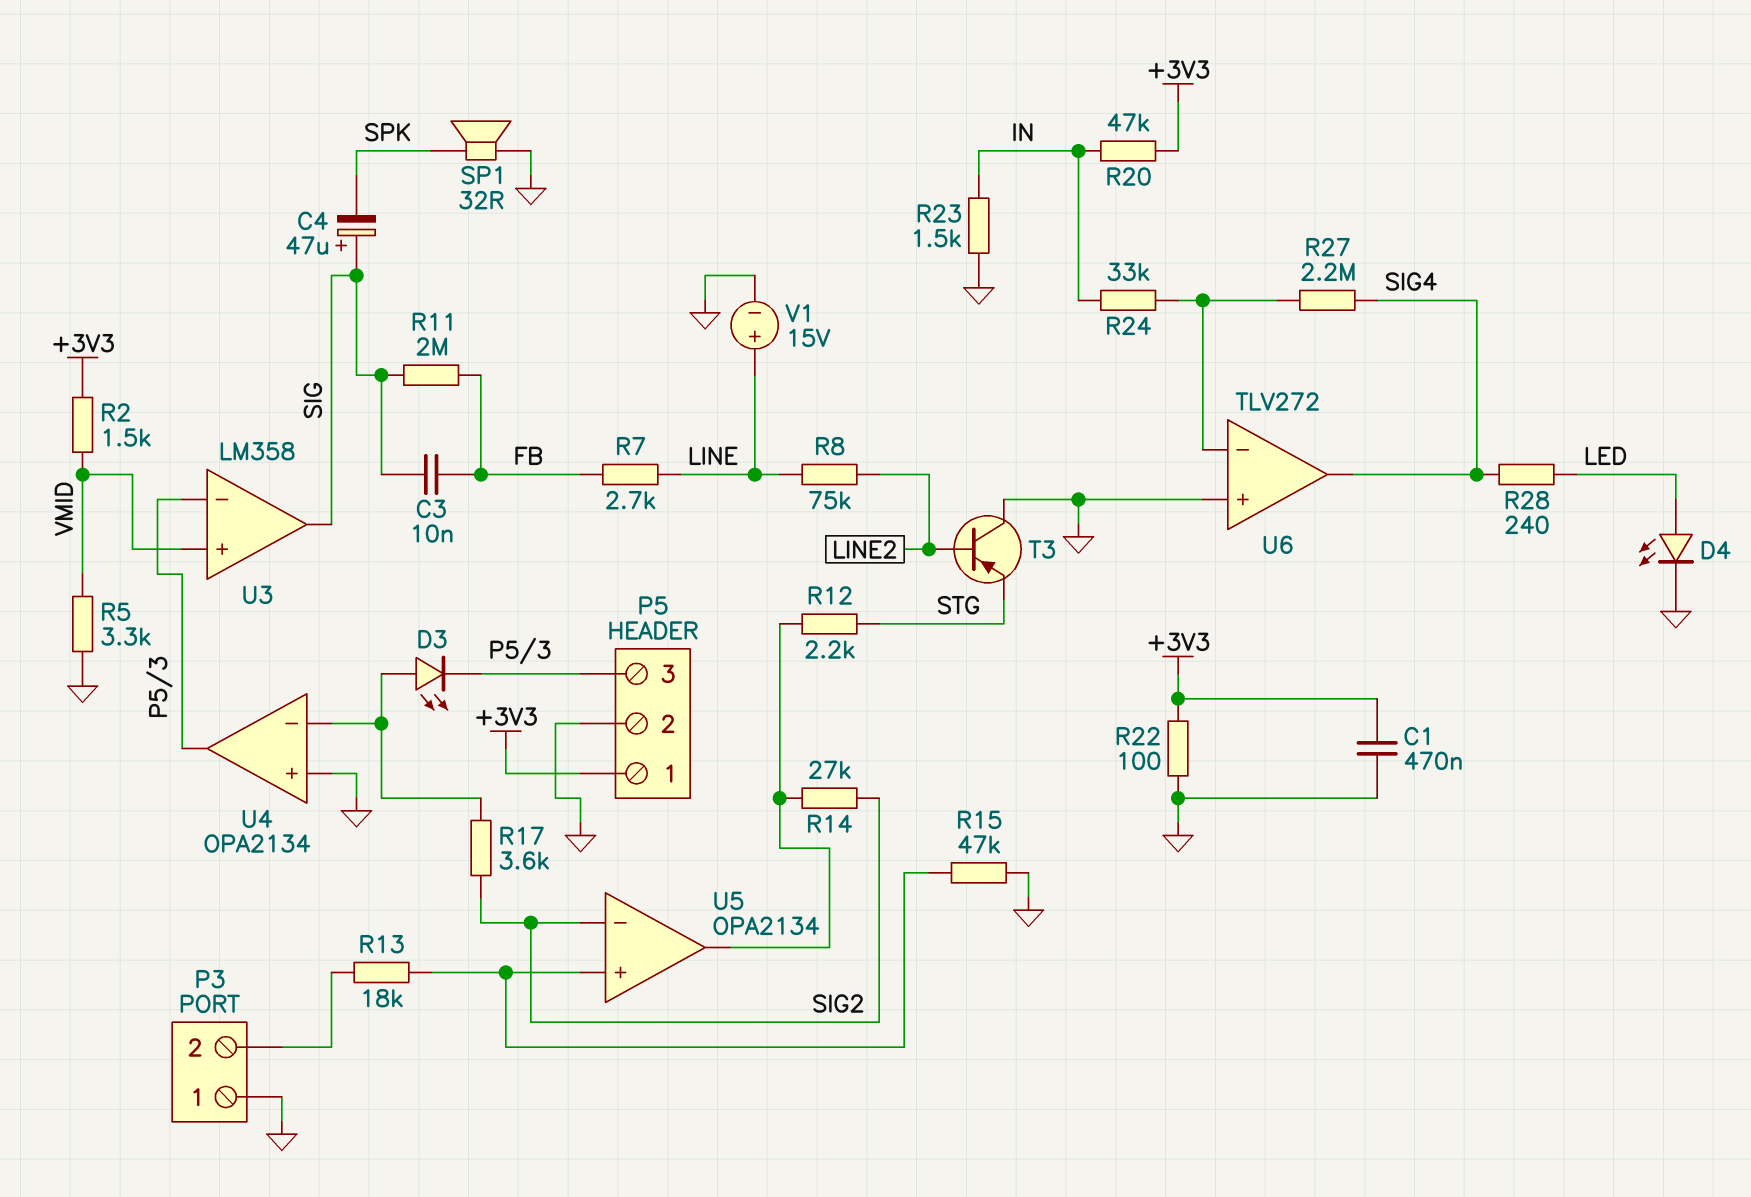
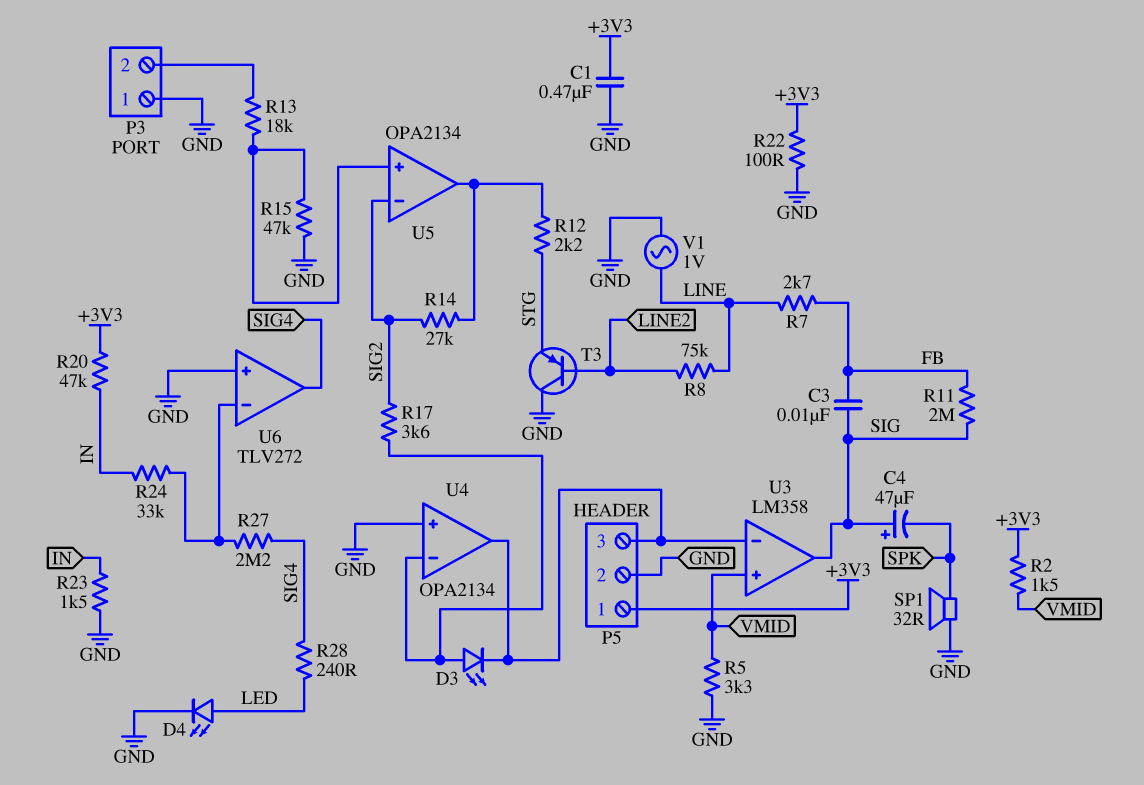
V1: 15V (plus LINE, minus GND) -> AC 1V (GND, LINE)

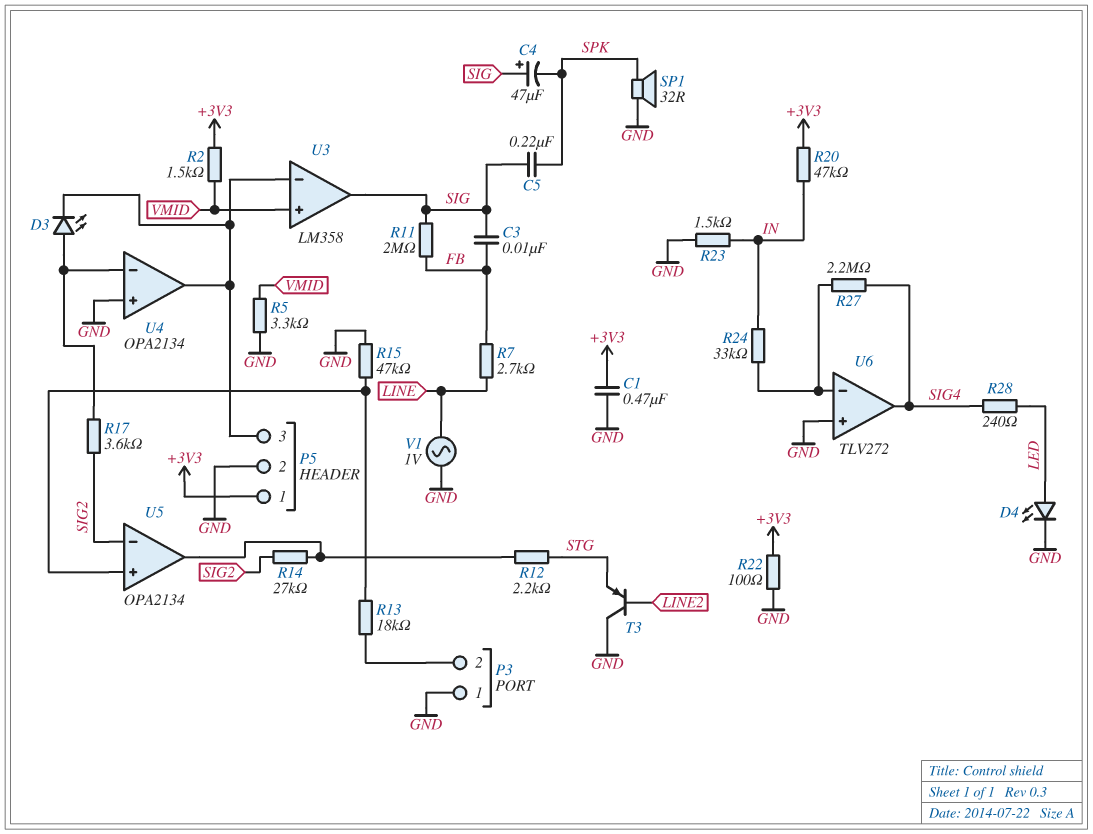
C5: none -> 220nF (SIG, SPK)
R8: 75k (LINE, LINE2) -> none

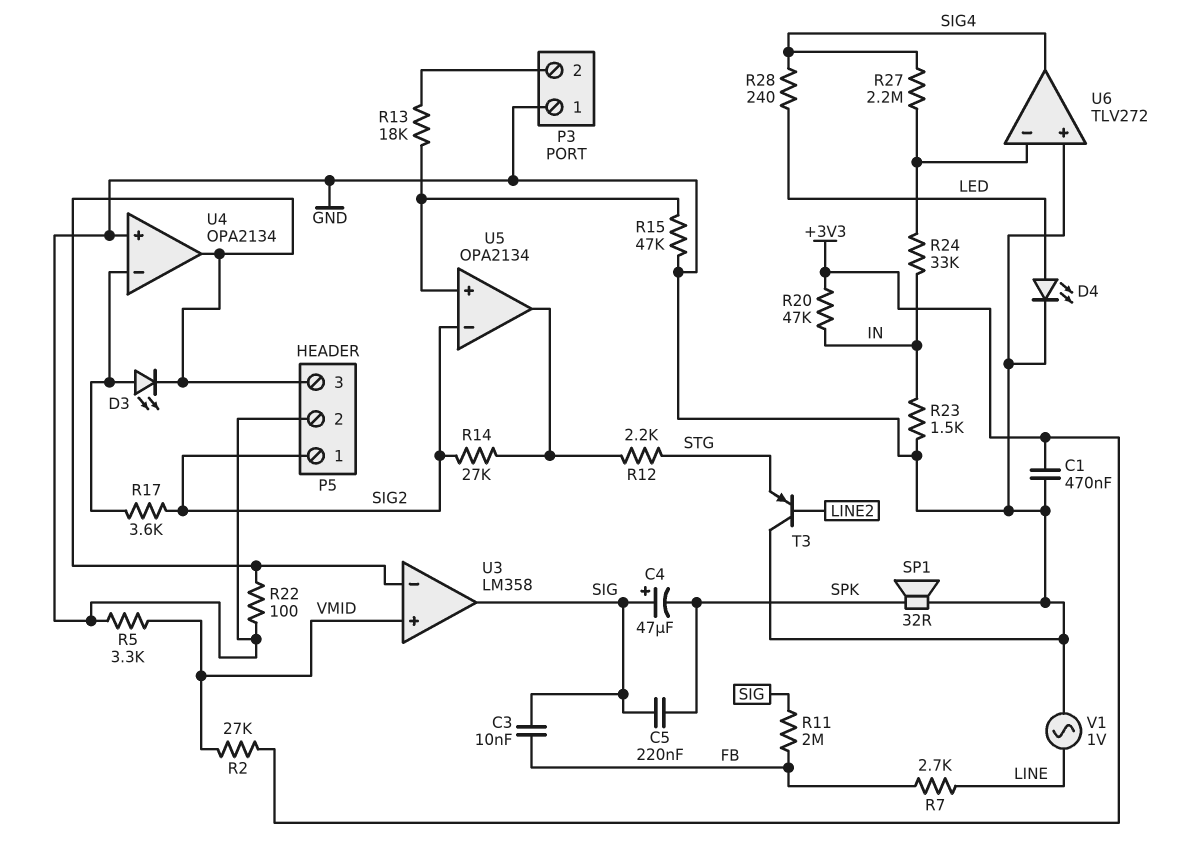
P5 pin 1: +3V3 -> SIG2
R2: 1.5k (+3V3, VMID) -> 27k (+3V3, VMID)
R22: 100 (+3V3, GND) -> 100 (GND, P5/3)

